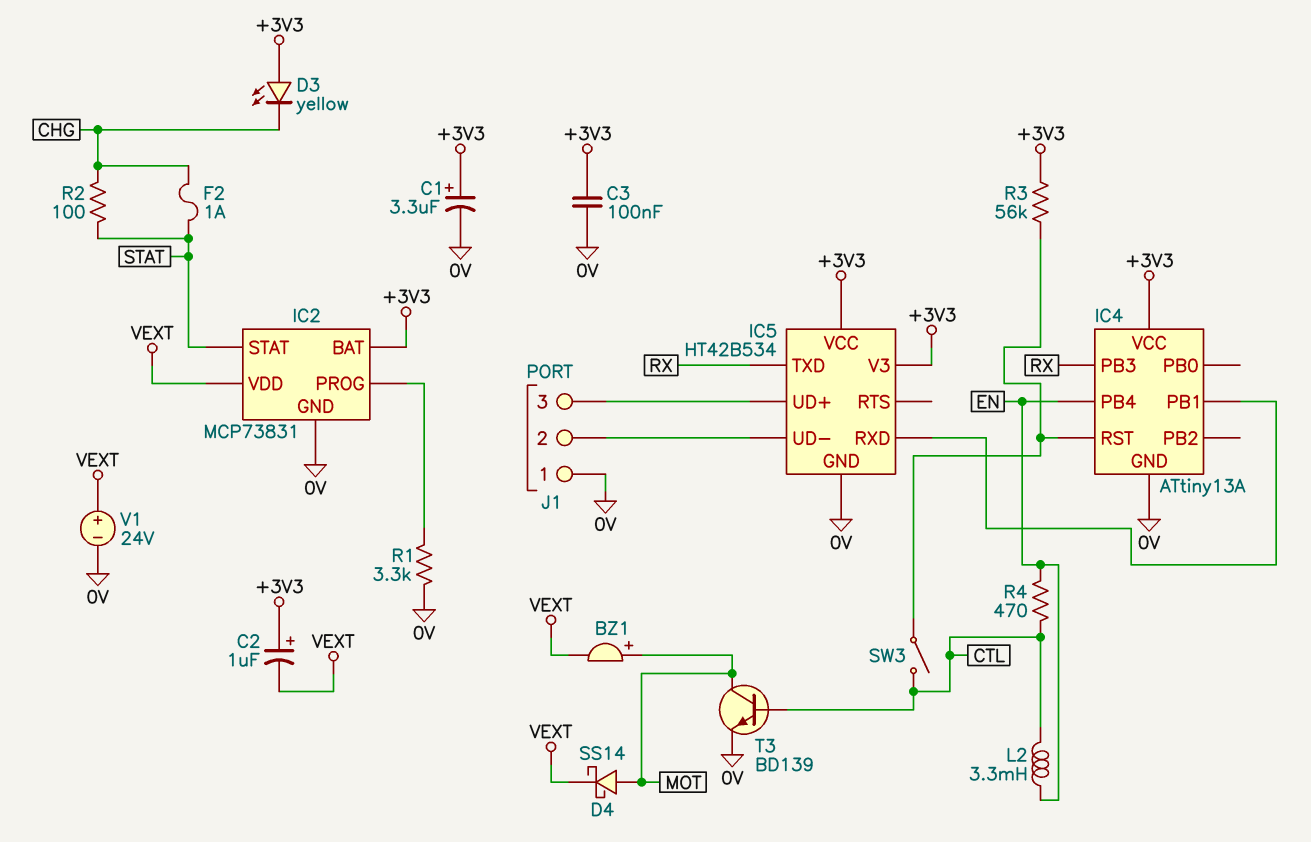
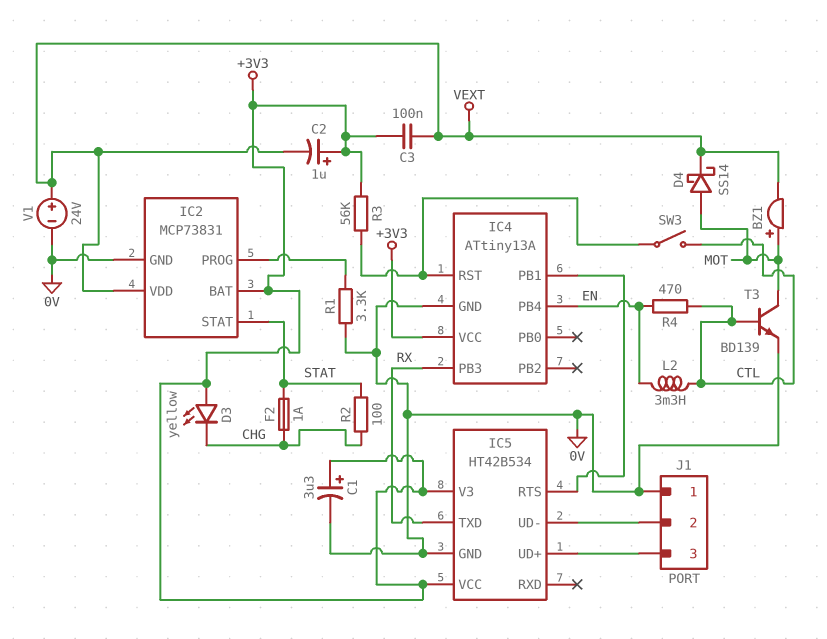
C3: 100nF (+3V3, 0V) -> 100nF (+3V3, VEXT)
IC5 pin RTS: none -> IC4/PB1
IC5 pin RXD: IC4/PB1 -> none

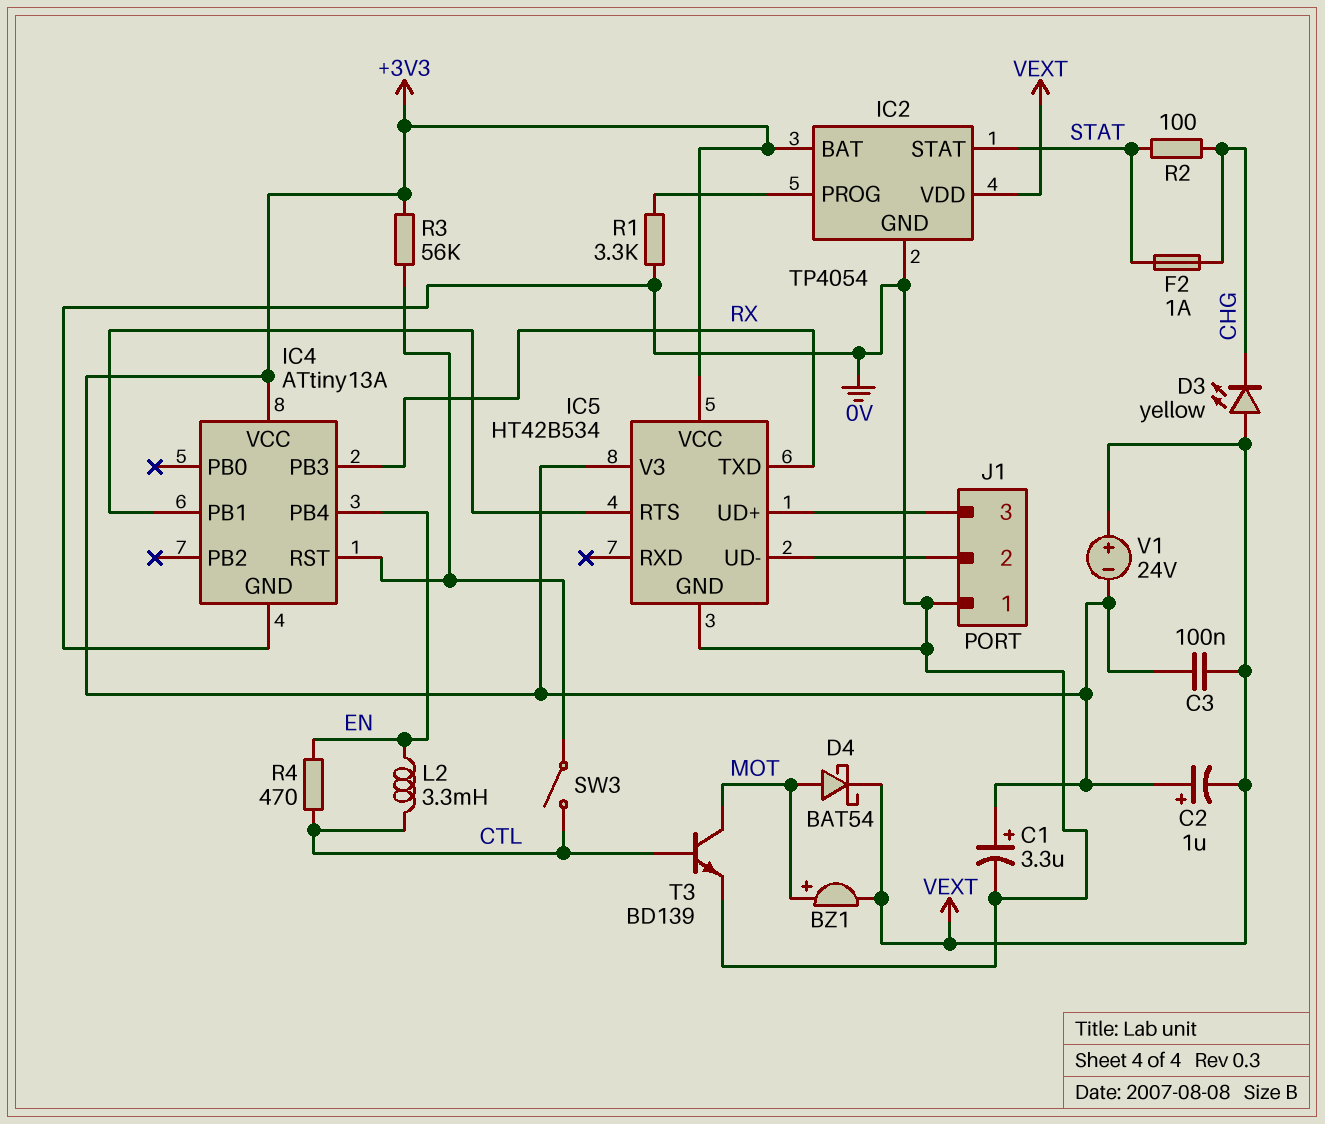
D3: LED yellow (A +3V3, K CHG) -> LED yellow (A VEXT, K CHG)
D4: schottky SS14 (A MOT, K VEXT) -> schottky BAT54 (A MOT, K VEXT)
IC2: MCP73831 -> TP4054
V1: 24V (plus VEXT, minus 0V) -> 24V (plus VEXT, minus +3V3)

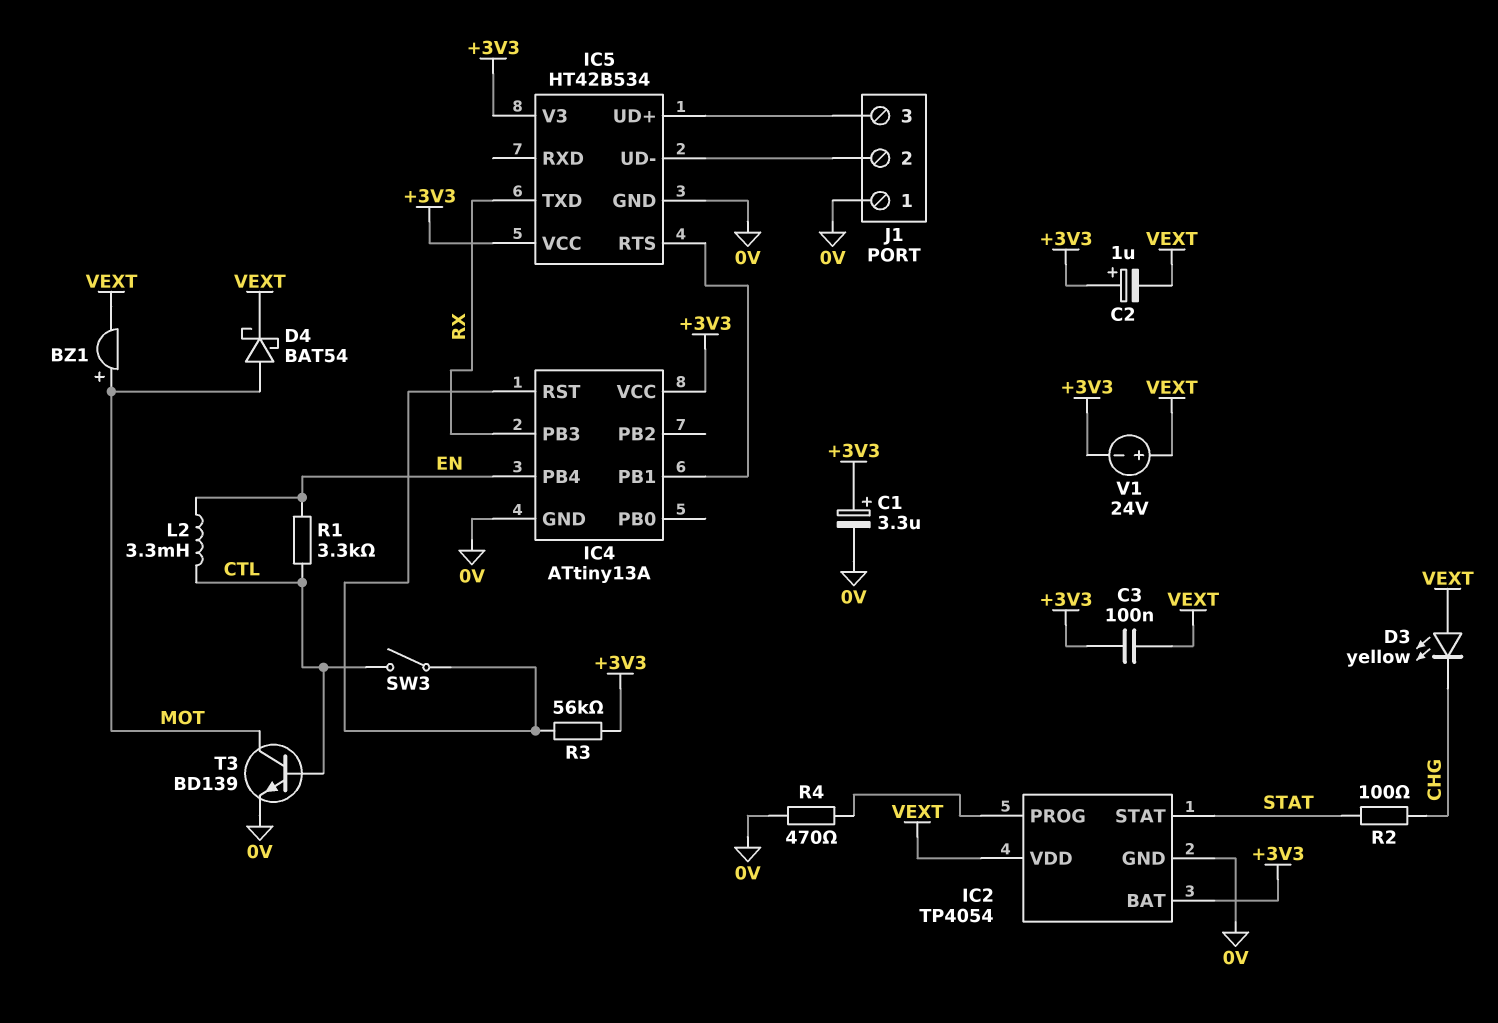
F2: 1A (CHG, STAT) -> none
R1: 3.3k (0V, IC2/PROG) -> 3.3k (CTL, EN)
R4: 470 (CTL, EN) -> 470 (0V, IC2/PROG)

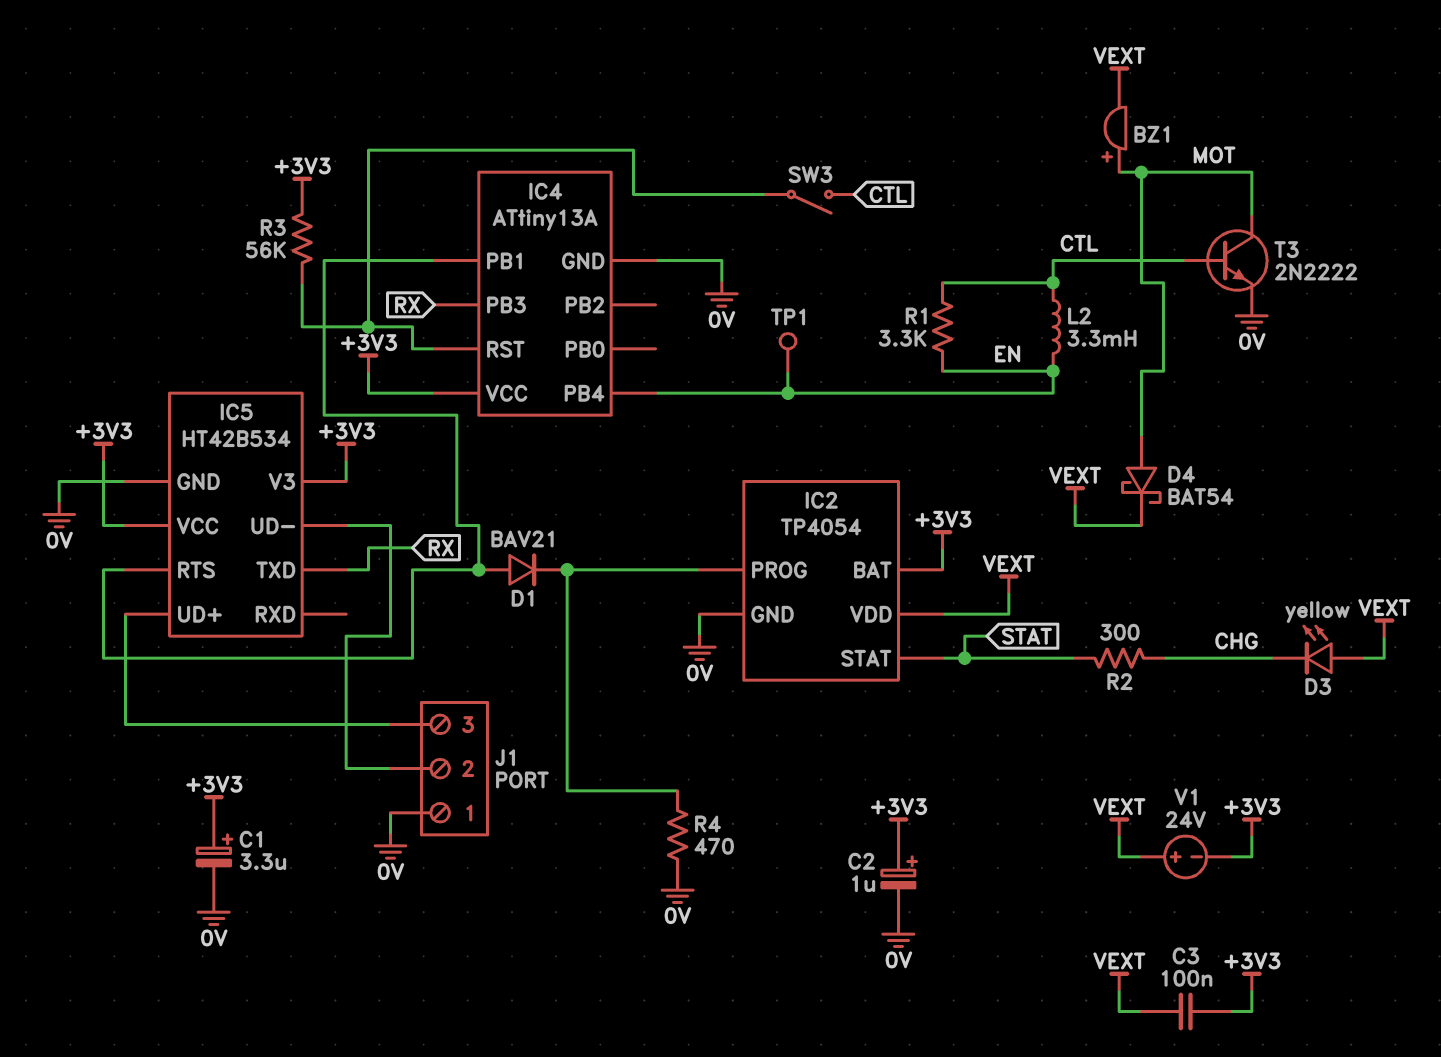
C2: 1uF (plus +3V3, minus VEXT) -> 1uF (plus +3V3, minus 0V)
D1: none -> diode BAV21 (A IC4/PB1, K IC2/PROG)
R2: 100 (CHG, STAT) -> 300 (CHG, STAT)
T3: NPN BD139 (B CTL, C MOT, E 0V) -> NPN 2N2222 (B CTL, C MOT, E 0V)
TP1: none -> test point (EN)

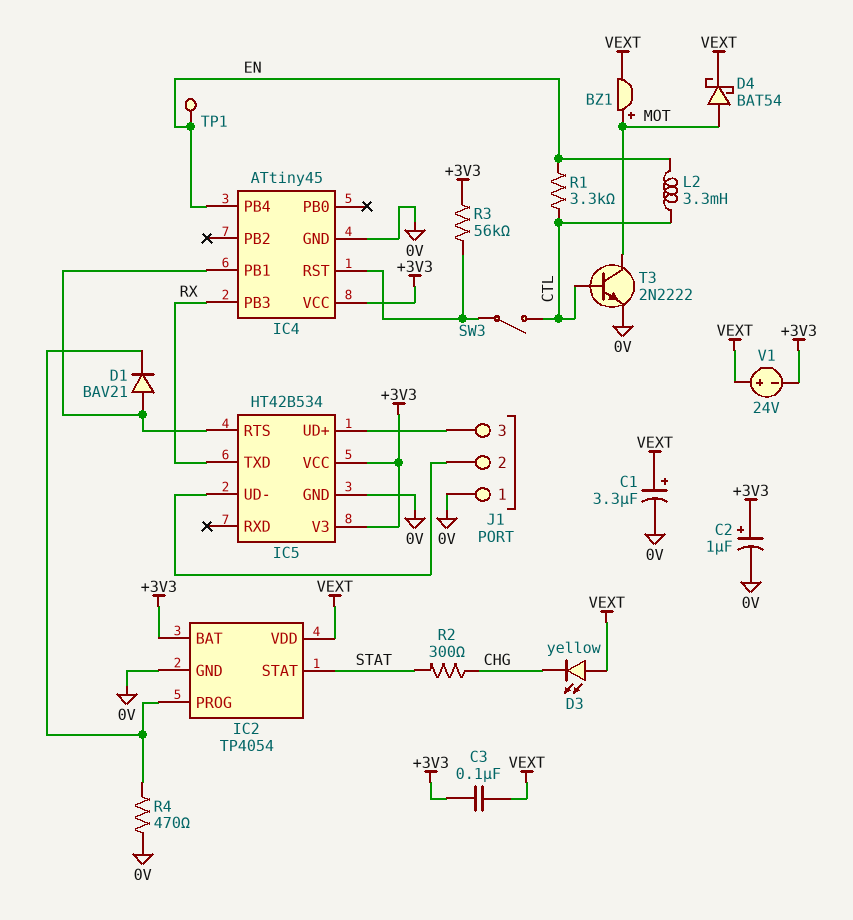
C1: 3.3uF (plus +3V3, minus 0V) -> 3.3uF (plus VEXT, minus 0V)
IC4: ATtiny13A -> ATtiny45

